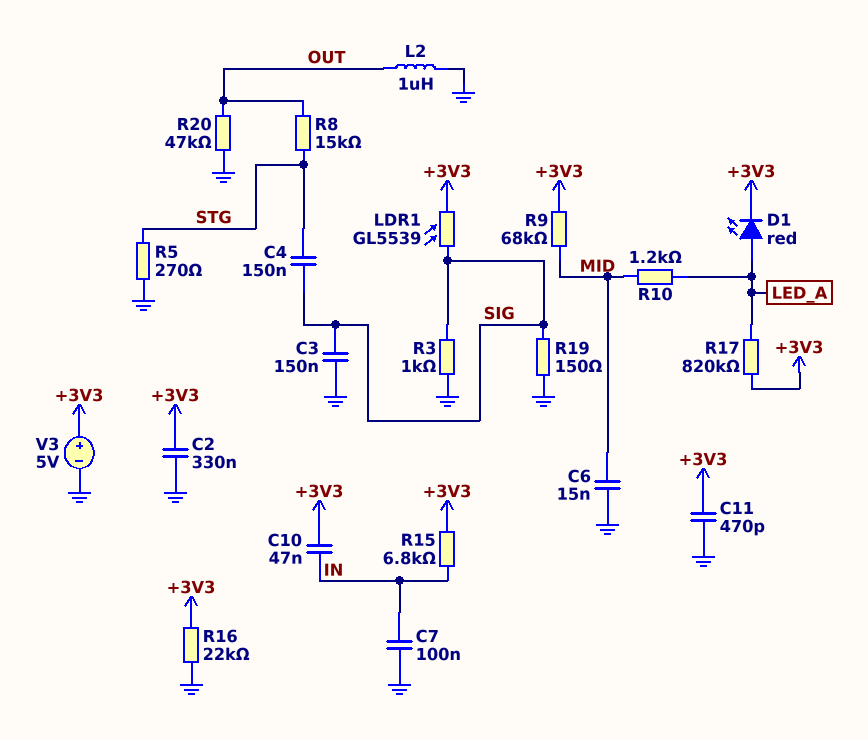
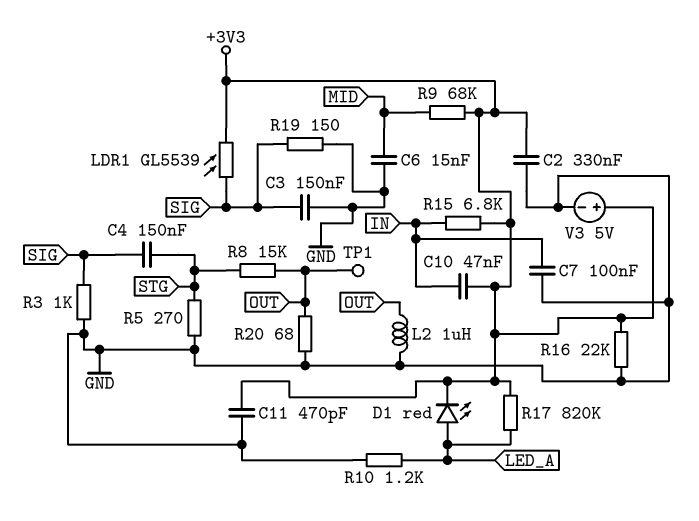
R10: 1.2k (LED_A, MID) -> 1.2k (GND, LED_A)
R20: 47k (GND, OUT) -> 68 (GND, OUT)
TP1: none -> test point (OUT)

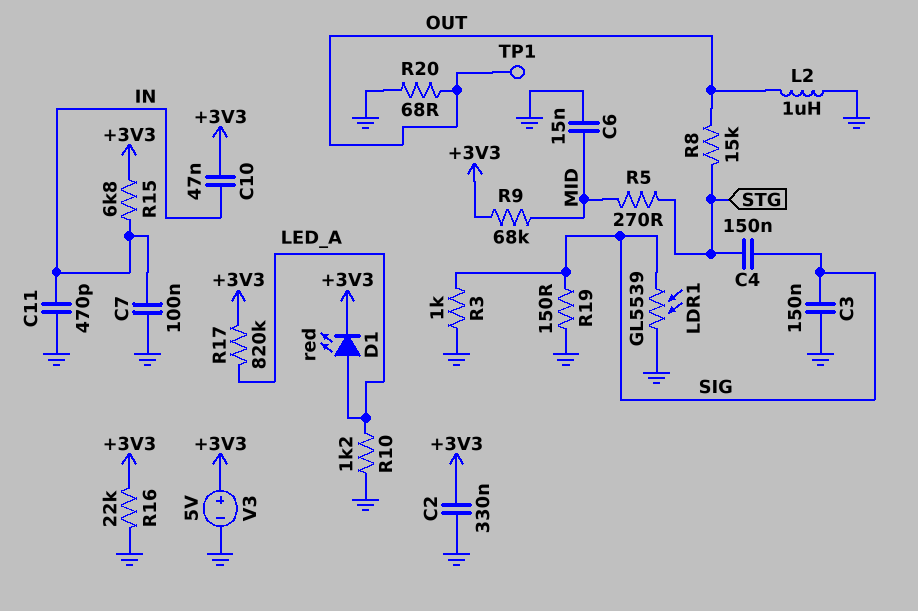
C11: 470pF (+3V3, GND) -> 470pF (GND, IN)
LDR1: GL5539 (+3V3, SIG) -> GL5539 (GND, SIG)
R5: 270 (GND, STG) -> 270 (MID, STG)

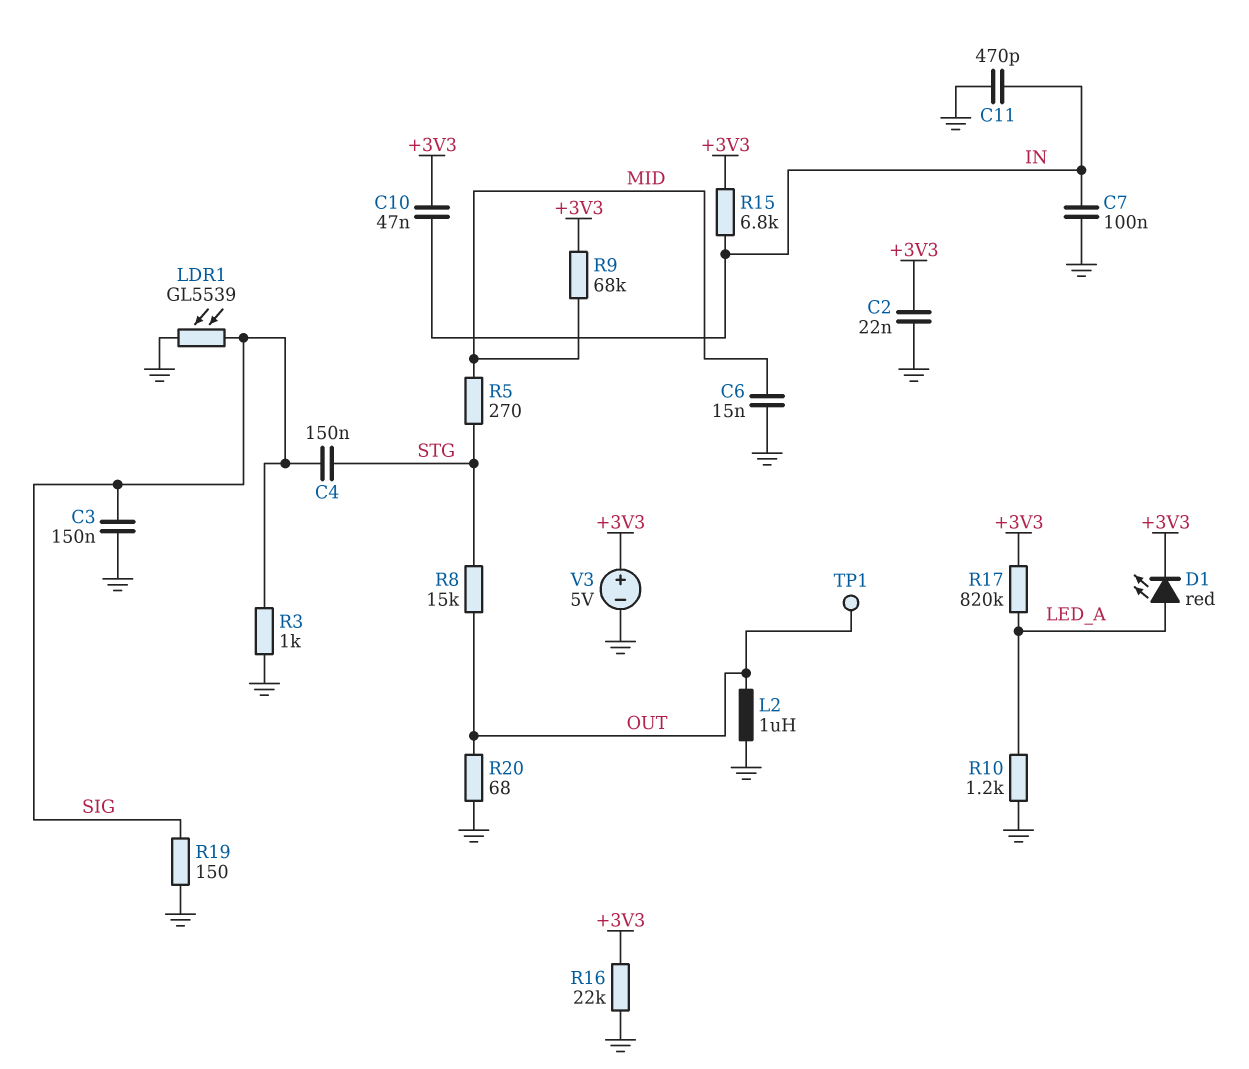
C2: 330nF (+3V3, GND) -> 22nF (+3V3, GND)

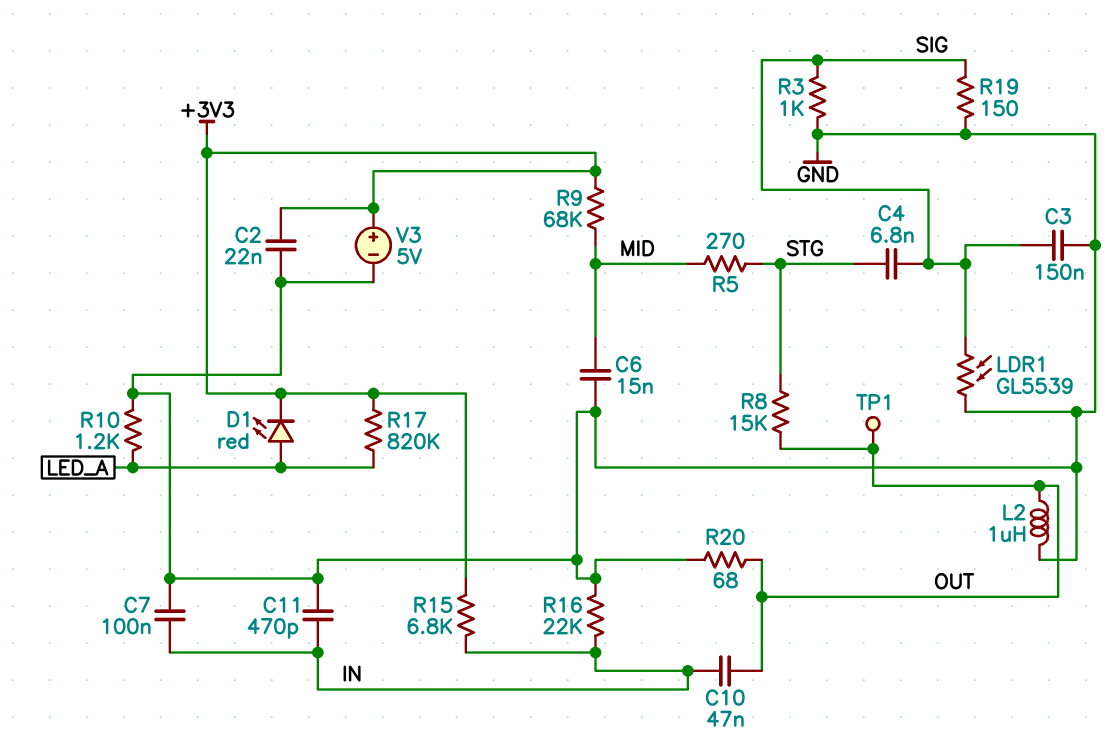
C4: 150nF (SIG, STG) -> 6.8nF (SIG, STG)
C10: 47nF (+3V3, IN) -> 47nF (IN, OUT)
R16: 22k (+3V3, GND) -> 22k (GND, IN)

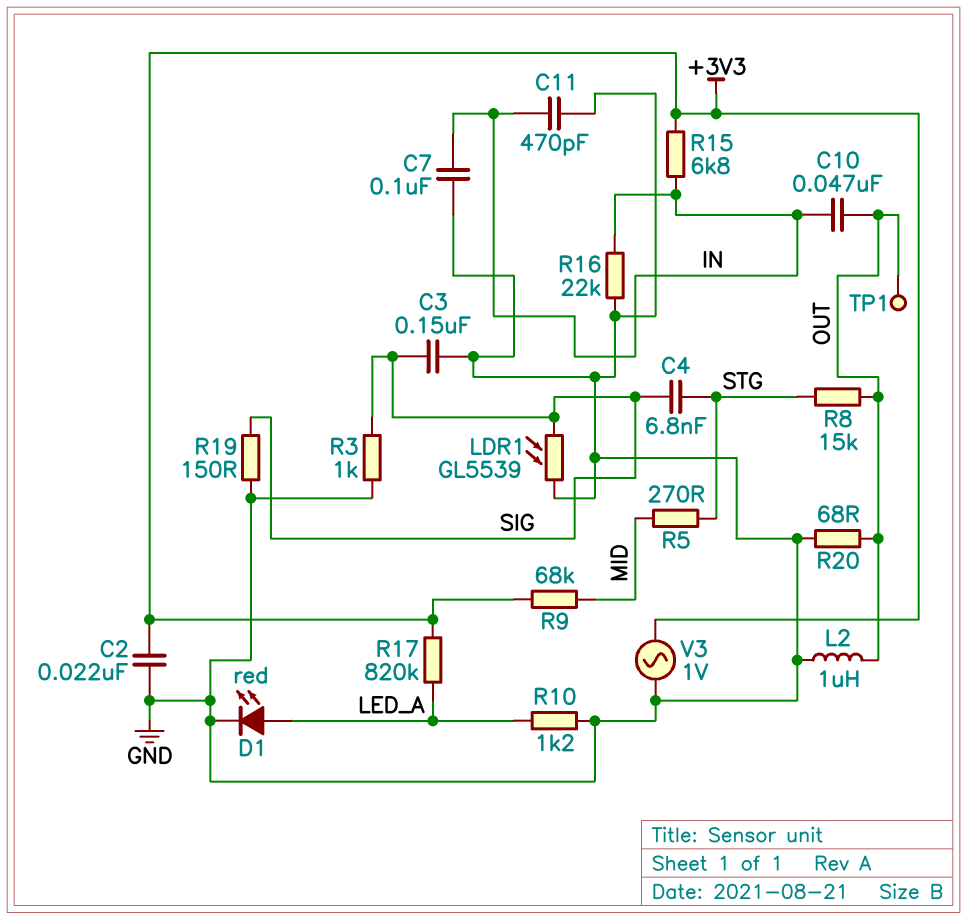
C6: 15nF (GND, MID) -> none
D1: LED red (A LED_A, K +3V3) -> LED red (A LED_A, K GND)
V3: 5V (plus +3V3, minus GND) -> AC 1V (+3V3, GND)

